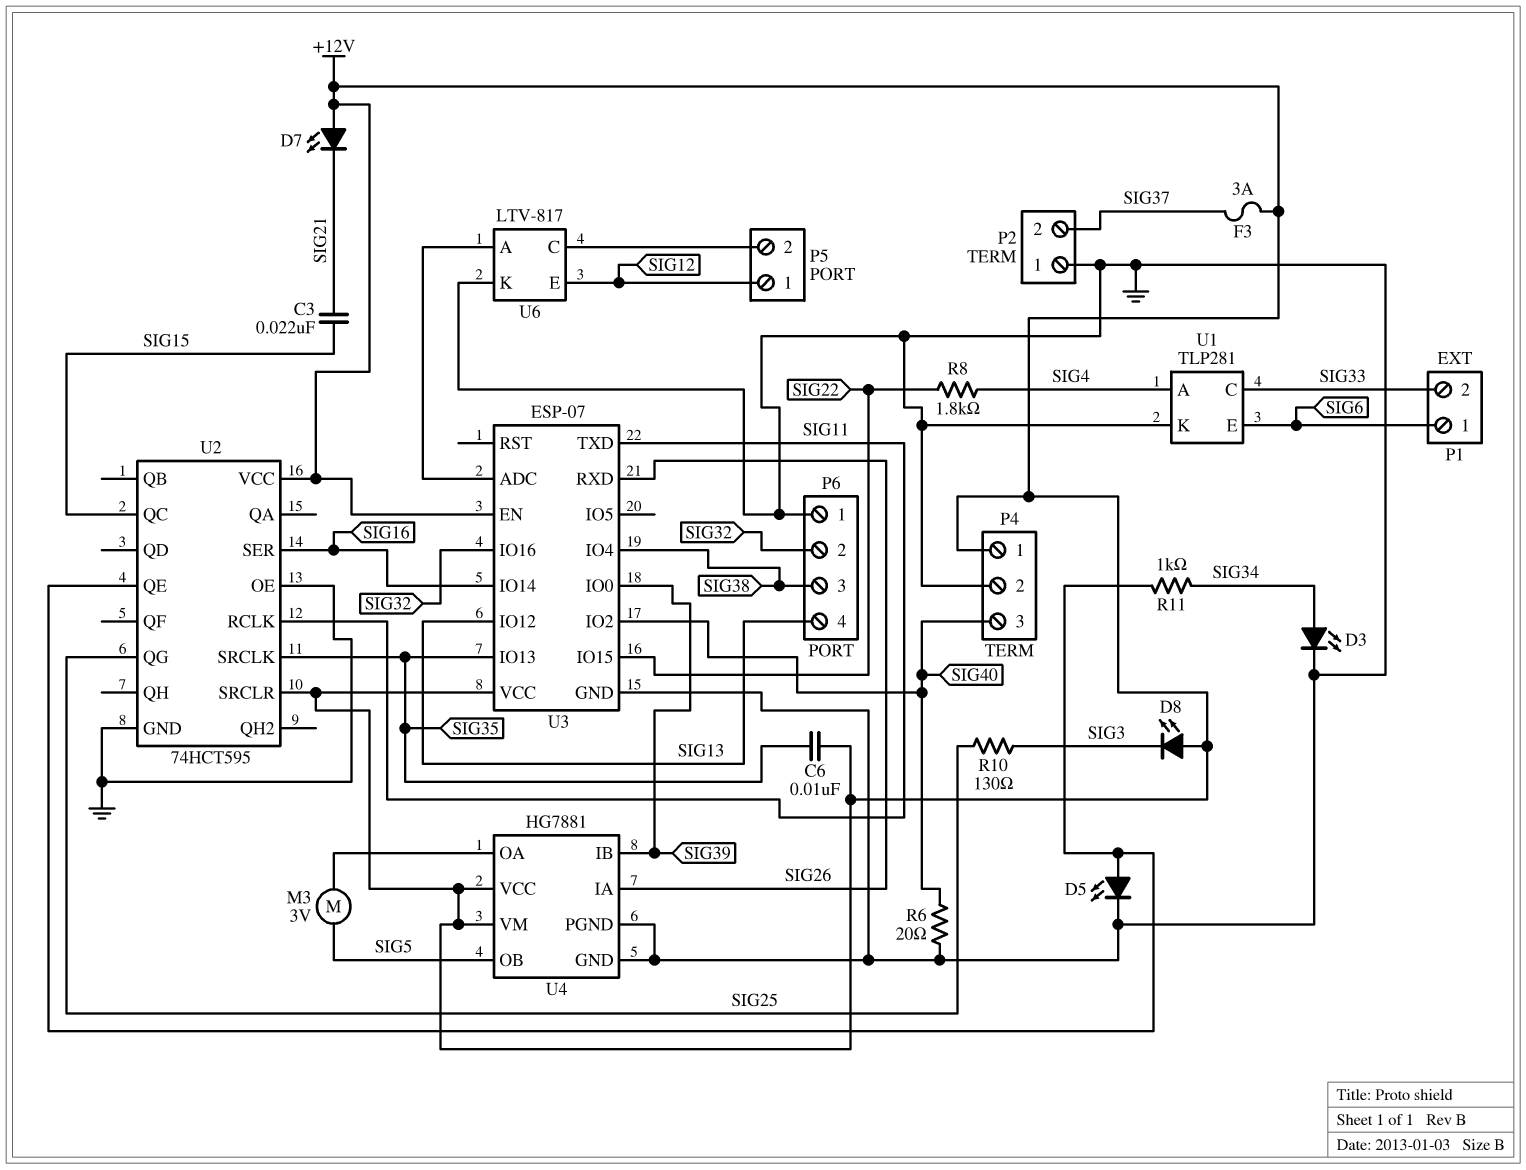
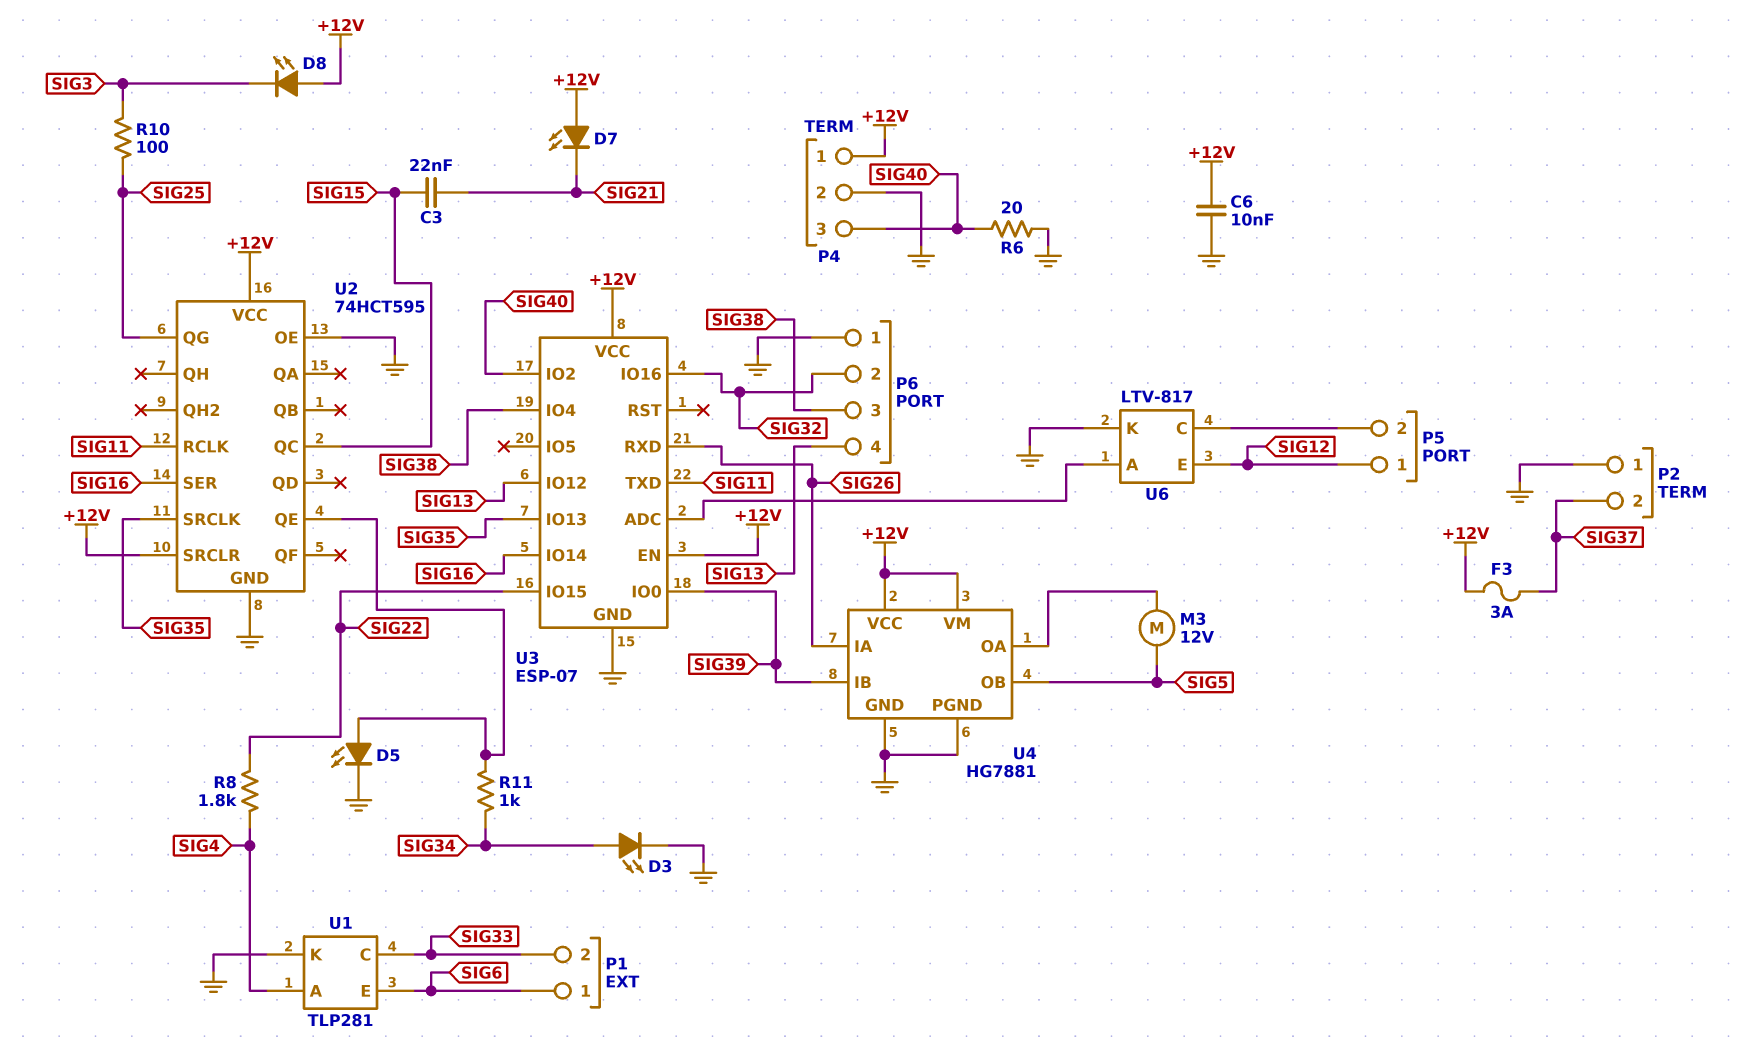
C6: 10nF (+12V, SIG35) -> 10nF (+12V, GND)
M3: motor 3V (SIG5, U4/OA) -> motor 12V (SIG5, U4/OA)
R10: 130 (SIG3, SIG25) -> 100 (SIG3, SIG25)

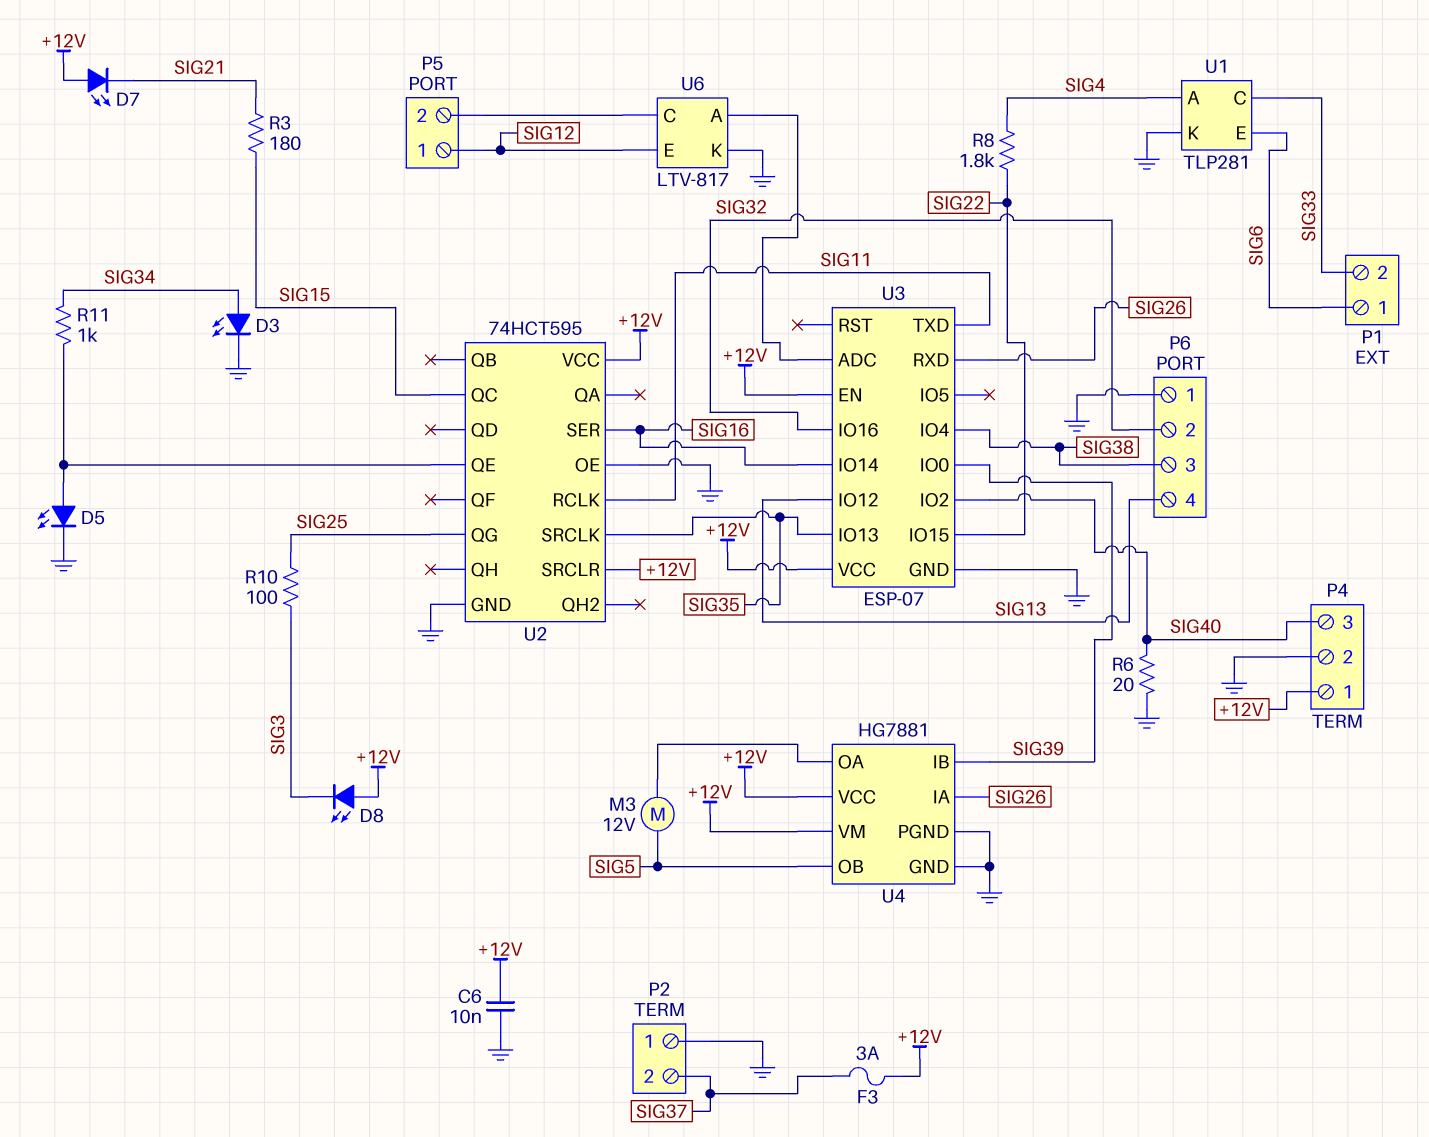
C3: 22nF (SIG15, SIG21) -> none
R3: none -> 180 (SIG15, SIG21)

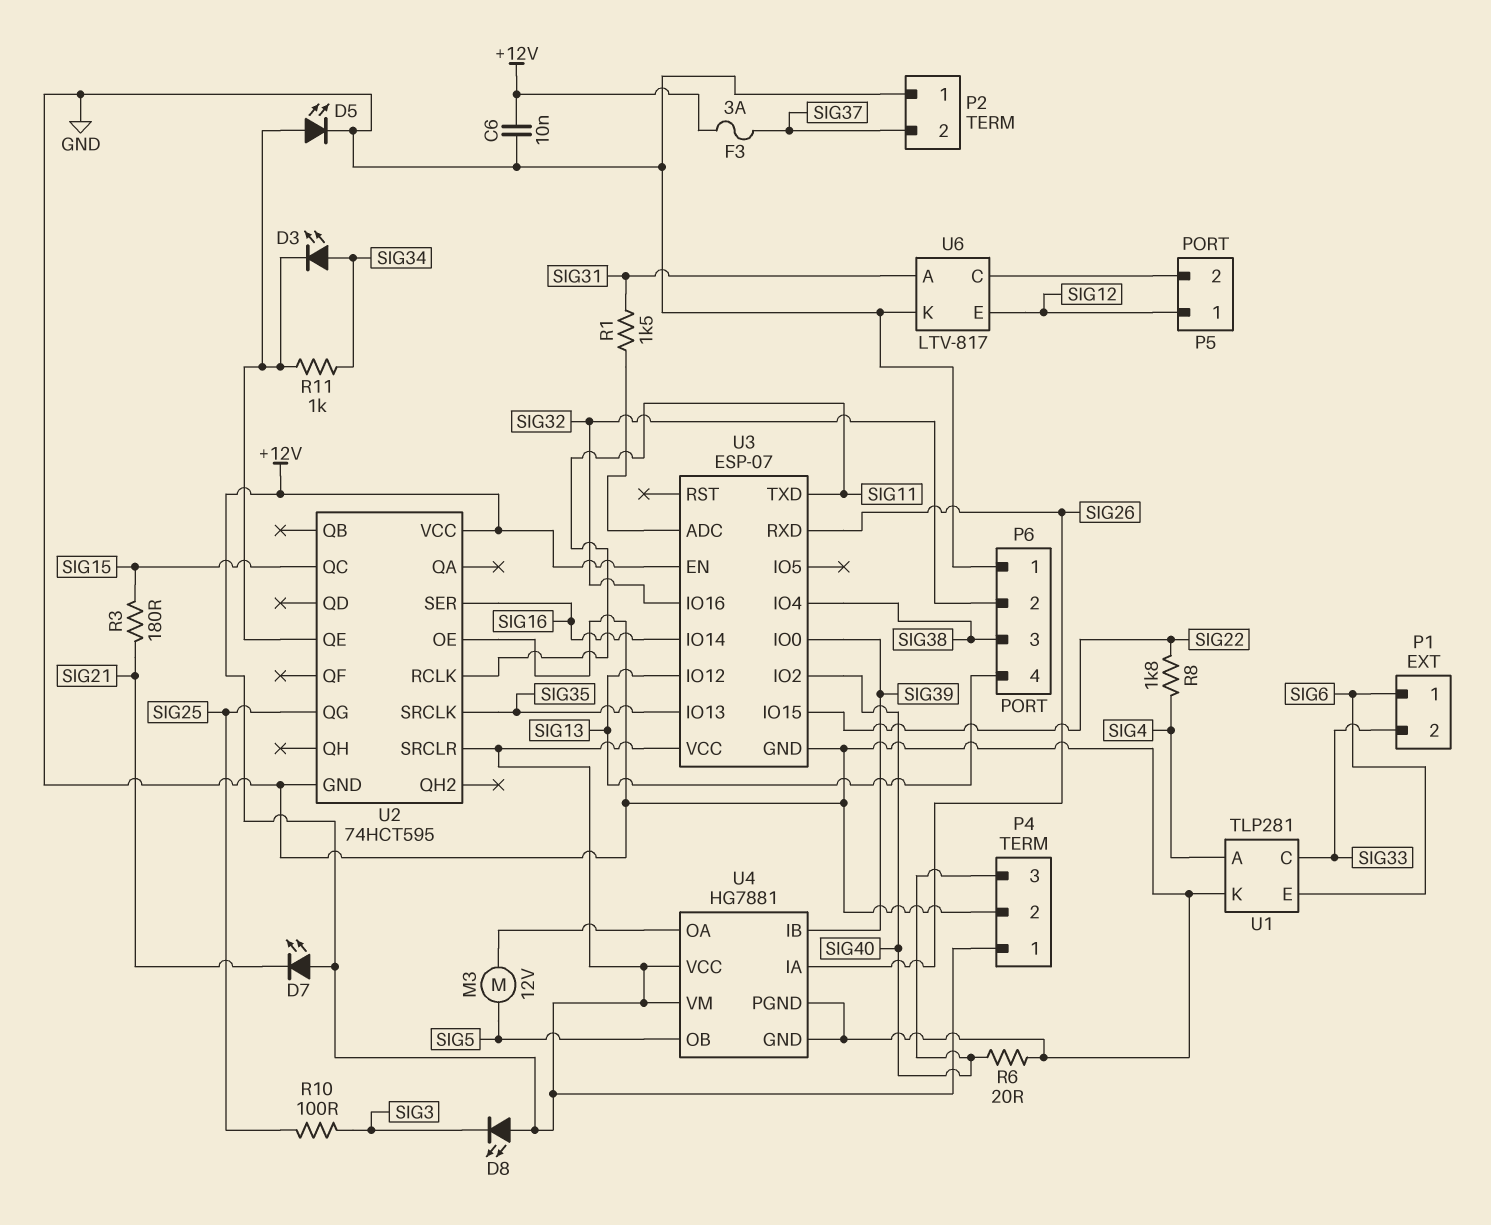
D3: LED (A SIG34, K GND) -> LED (A SIG34, K U2/QE)
R1: none -> 1.5k (SIG31, U3/ADC)
U6 pin A: U3/ADC -> SIG31

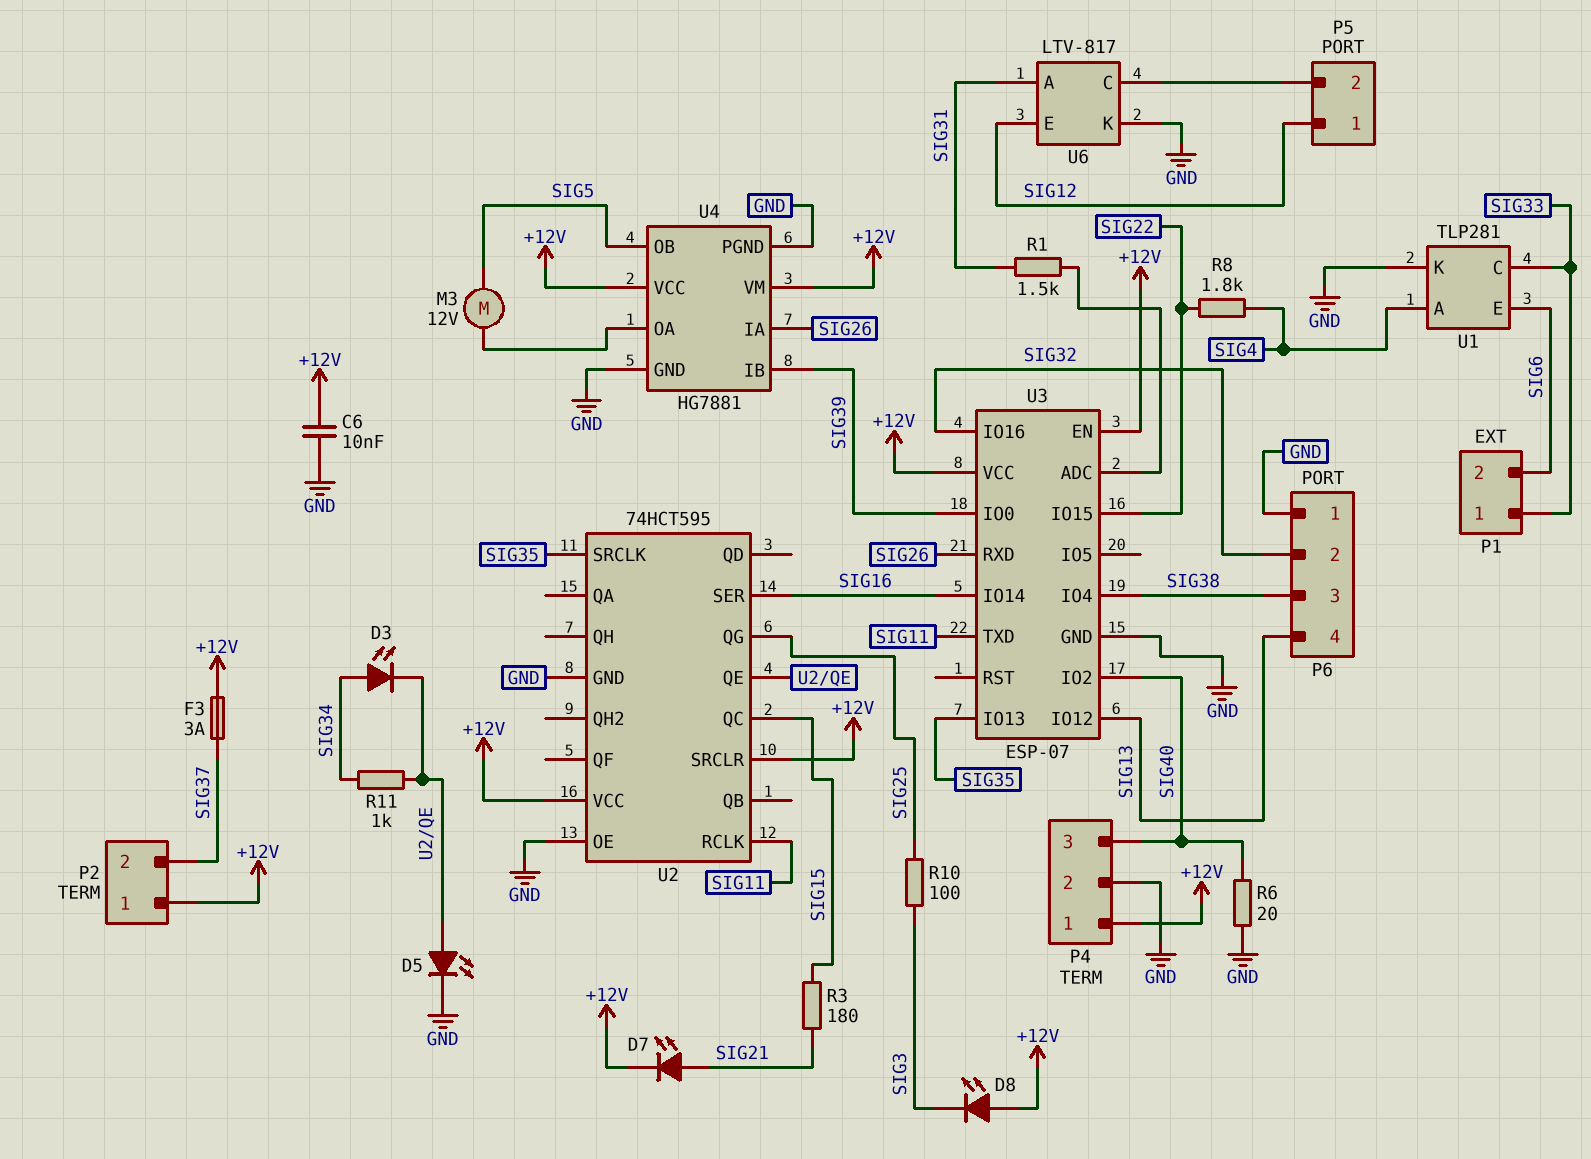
D7: LED (A +12V, K SIG21) -> LED (A SIG21, K +12V)
P1 pin 1: SIG6 -> SIG33
P1 pin 2: SIG33 -> SIG6
P2 pin 1: GND -> +12V

